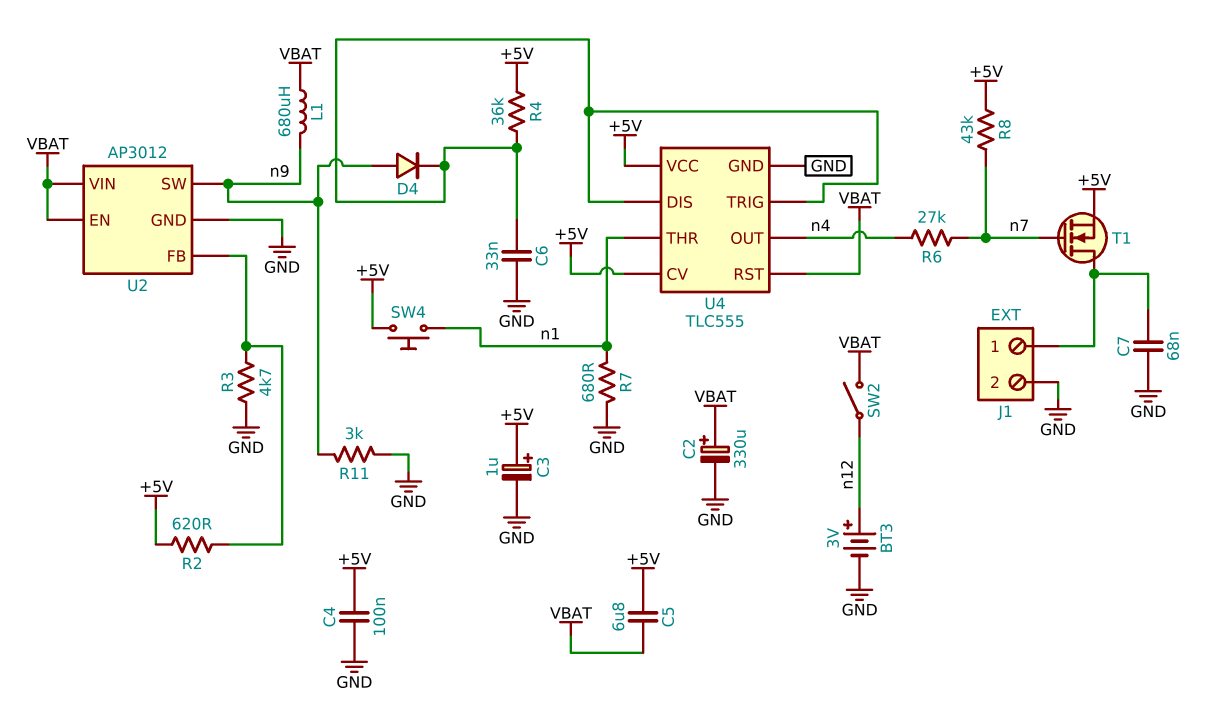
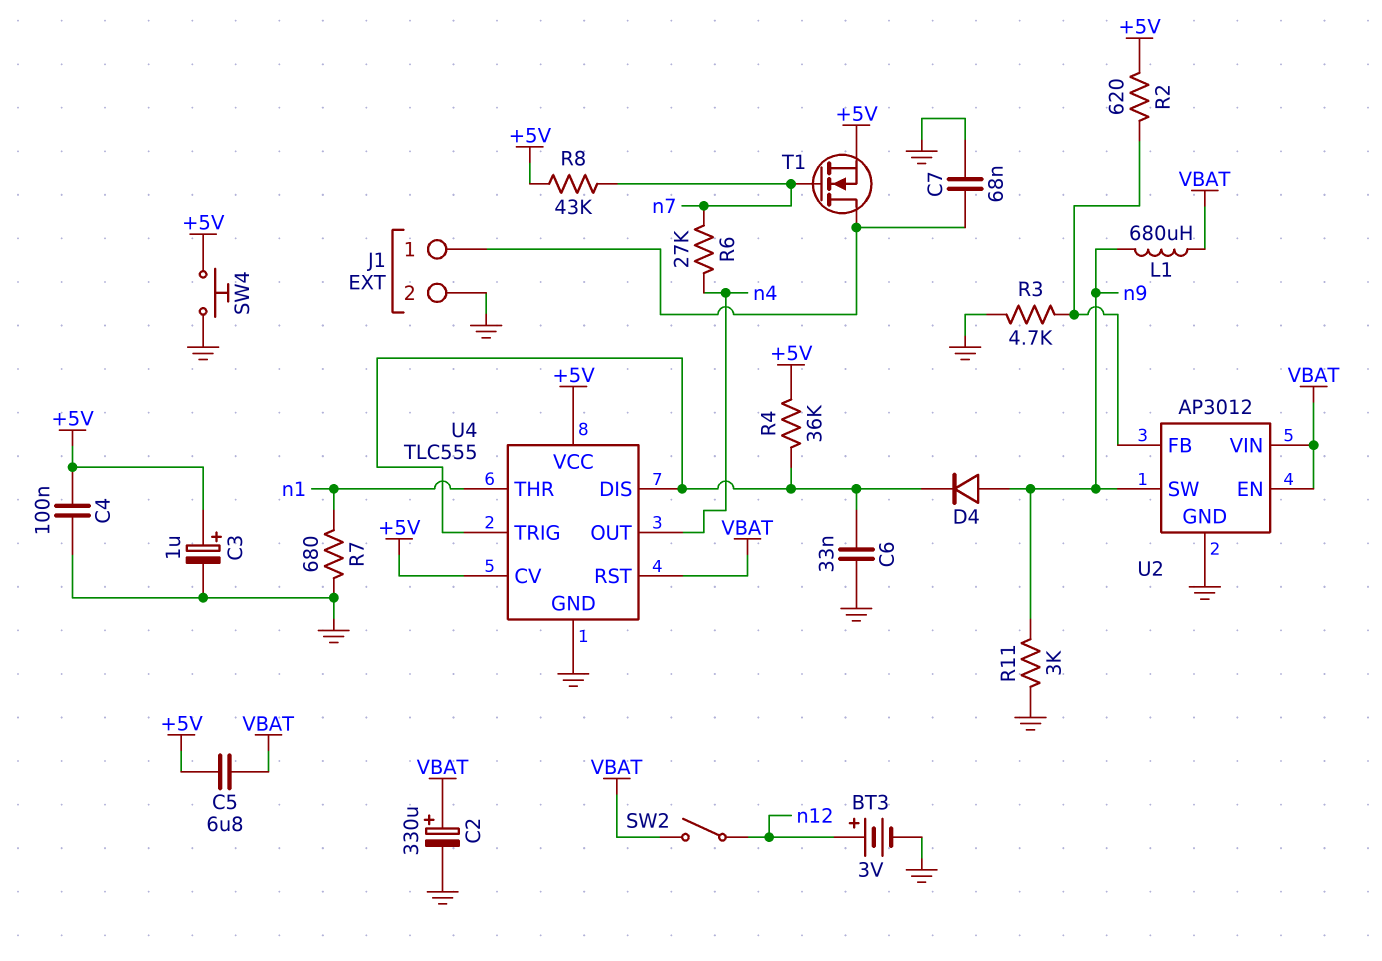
SW4: button (+5V, n1) -> button (+5V, GND)

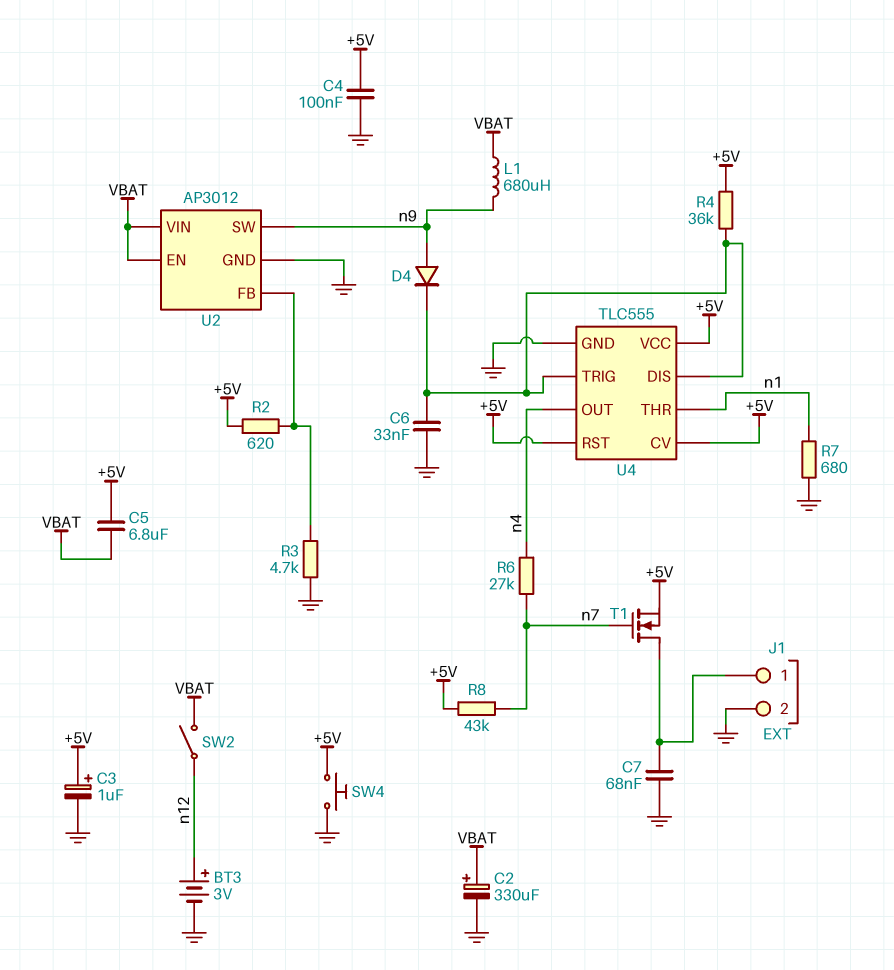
R11: 3k (GND, n9) -> none
U4 pin RST: VBAT -> +5V

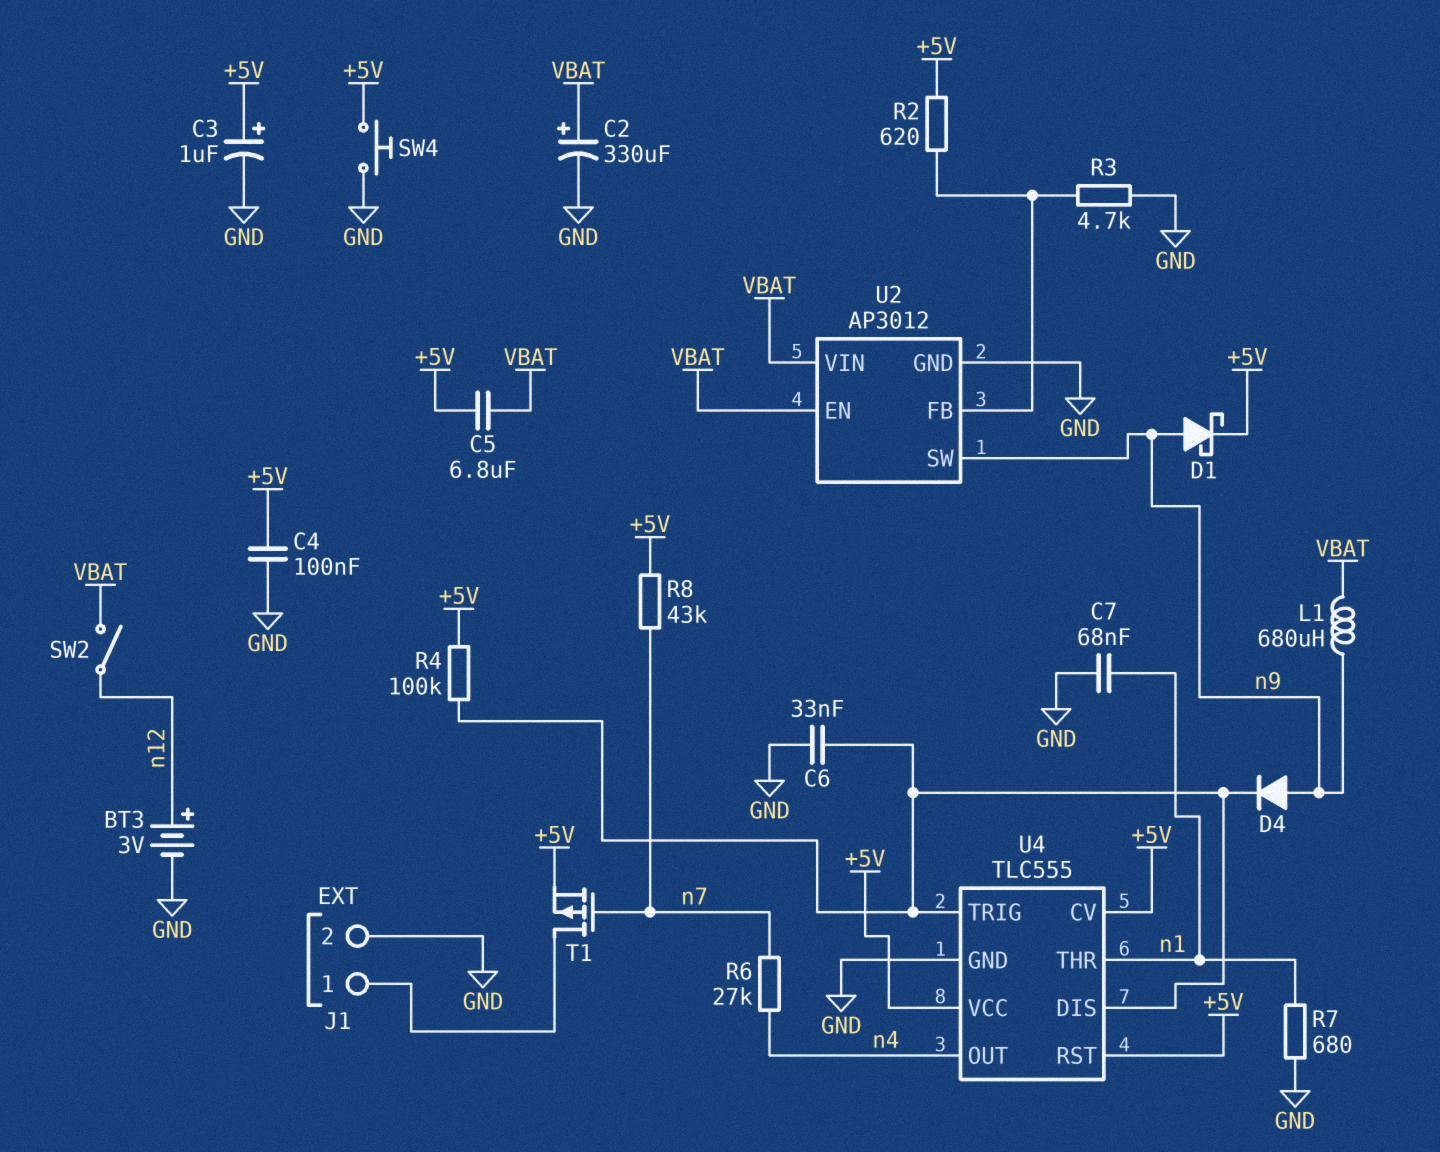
C7: 68nF (GND, J1/1) -> 68nF (GND, n1)
D1: none -> schottky (A n9, K +5V)
R4: 36k (+5V, U4/DIS) -> 100k (+5V, U4/DIS)
T1: NMOS (G n7, D J1/1, S +5V) -> PMOS (G n7, D J1/1, S +5V)

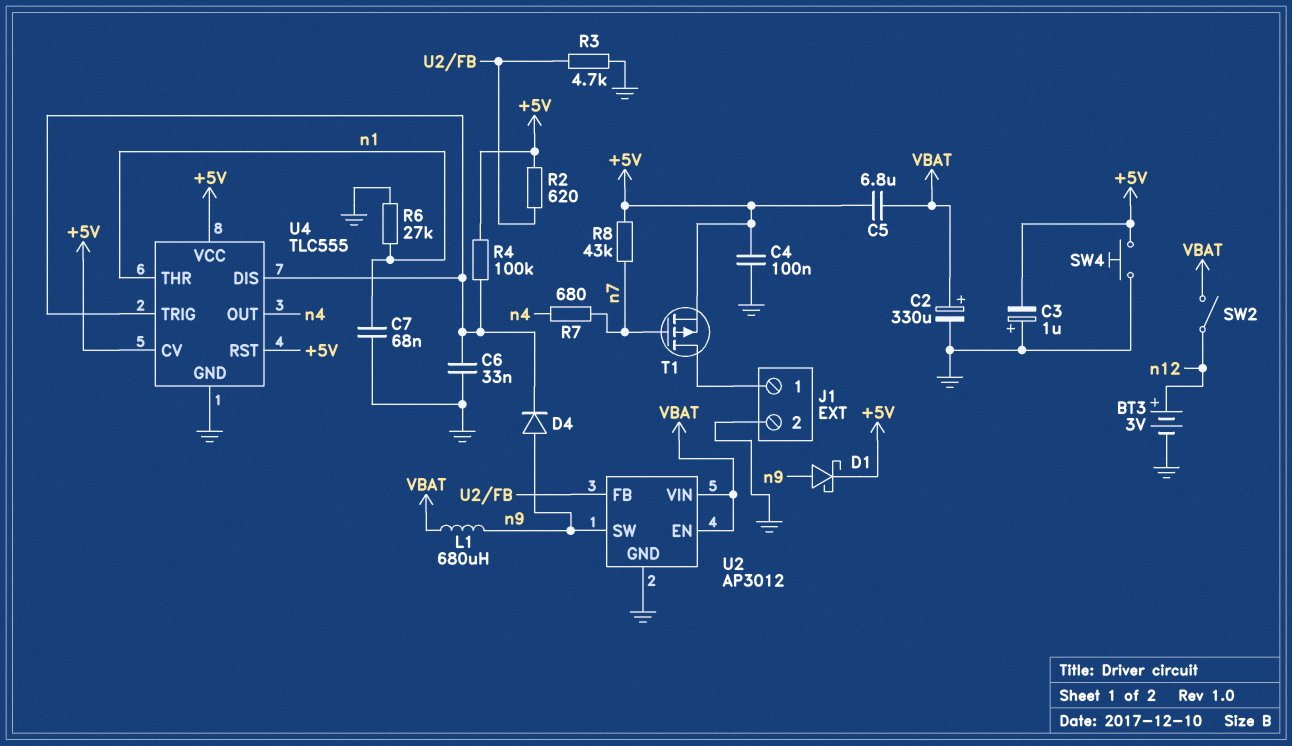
C3: 1uF (plus +5V, minus GND) -> 1uF (plus GND, minus +5V)
R6: 27k (n4, n7) -> 27k (GND, n1)
R7: 680 (GND, n1) -> 680 (n4, n7)

